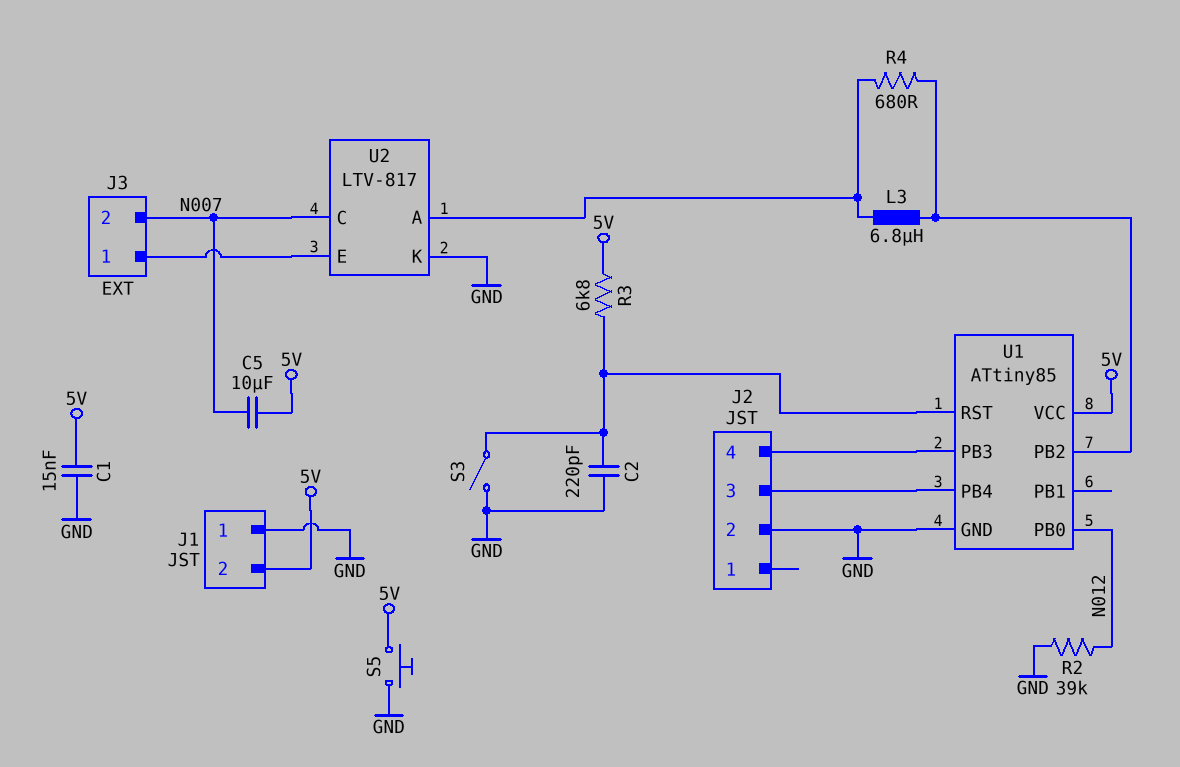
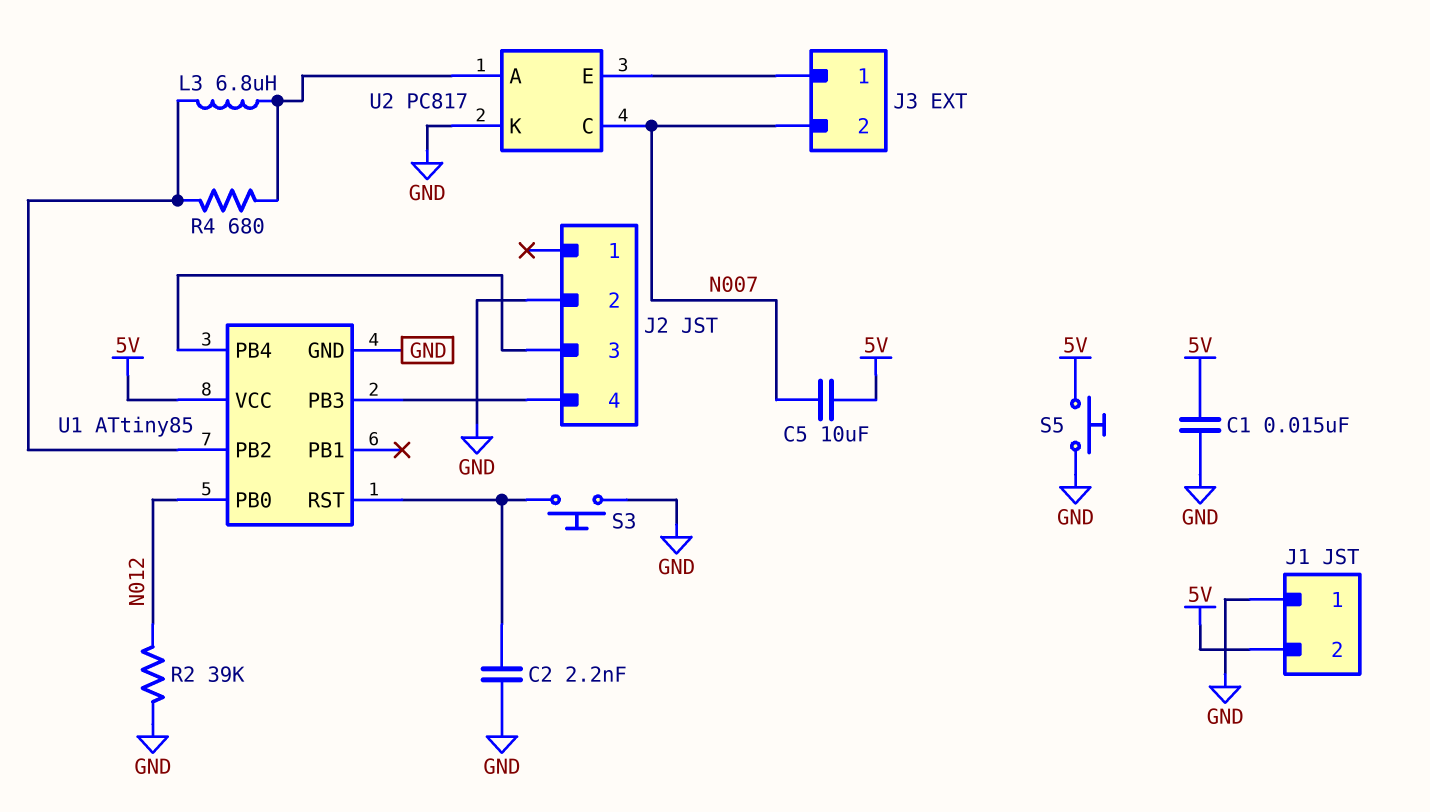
C2: 220pF (GND, U1/RST) -> 2.2nF (GND, U1/RST)
R3: 6.8k (5V, U1/RST) -> none
S3: switch (GND, U1/RST) -> button (GND, U1/RST)
U2: LTV-817 -> PC817

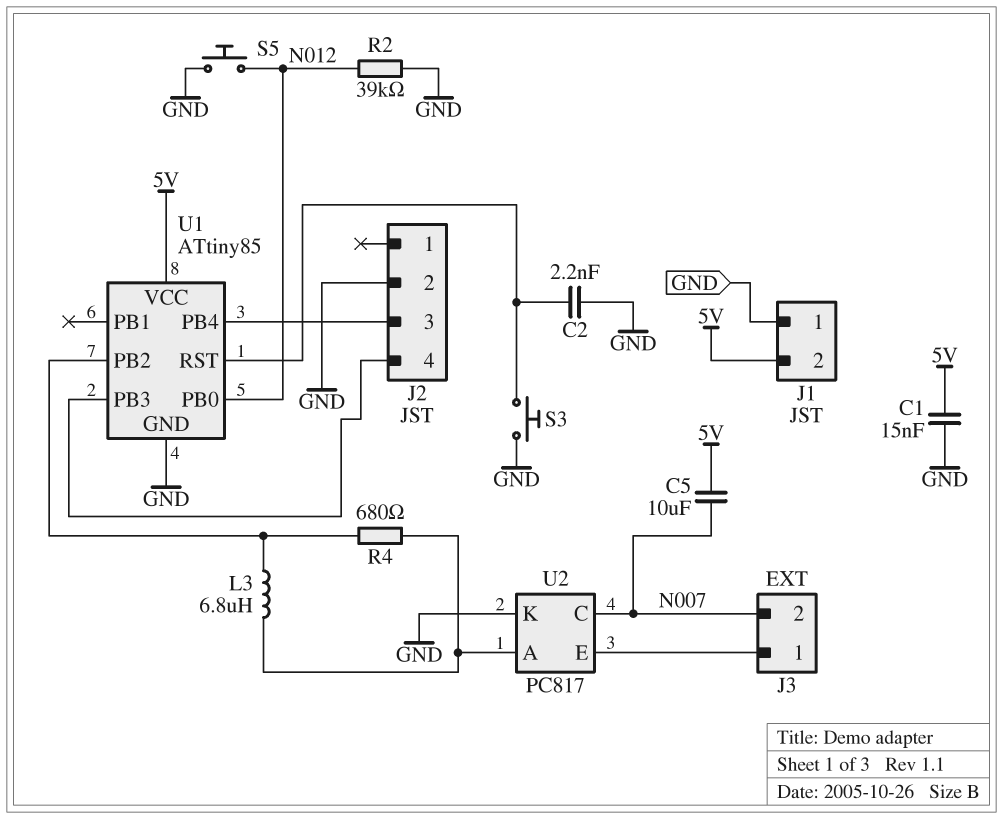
S5: button (5V, GND) -> button (GND, N012)

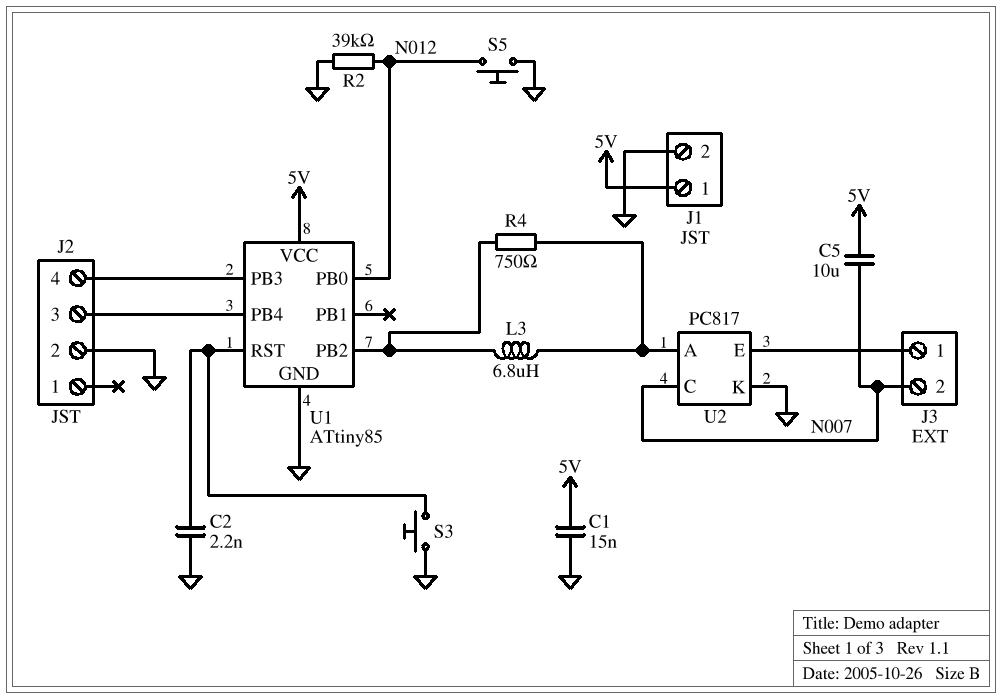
J1 pin 1: GND -> 5V
J1 pin 2: 5V -> GND
R4: 680 (U1/PB2, U2/A) -> 750 (U1/PB2, U2/A)

